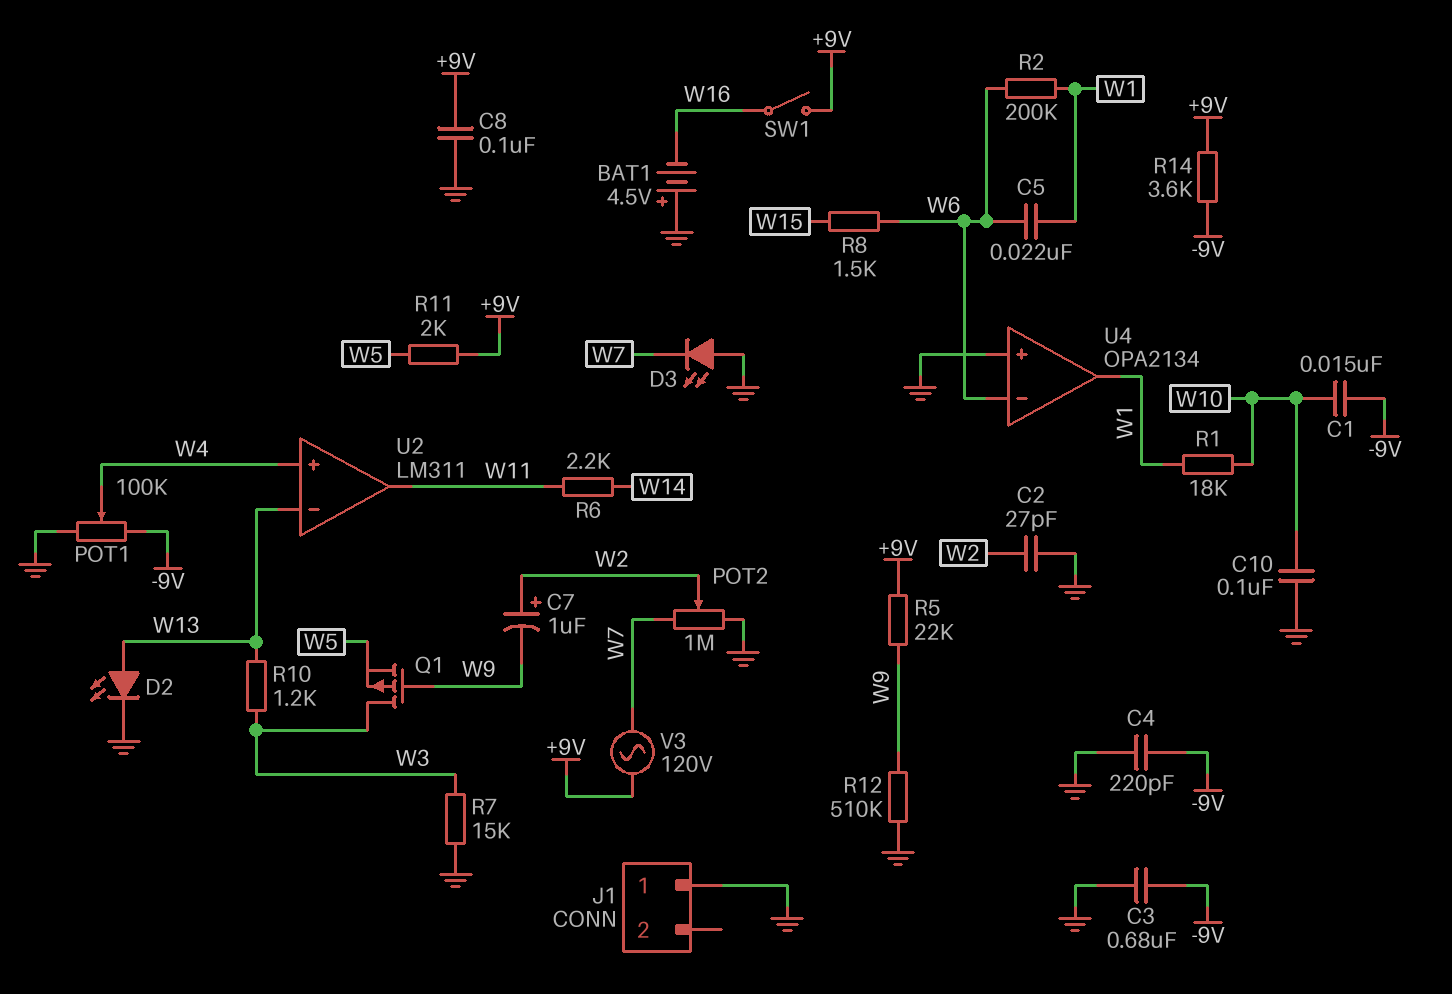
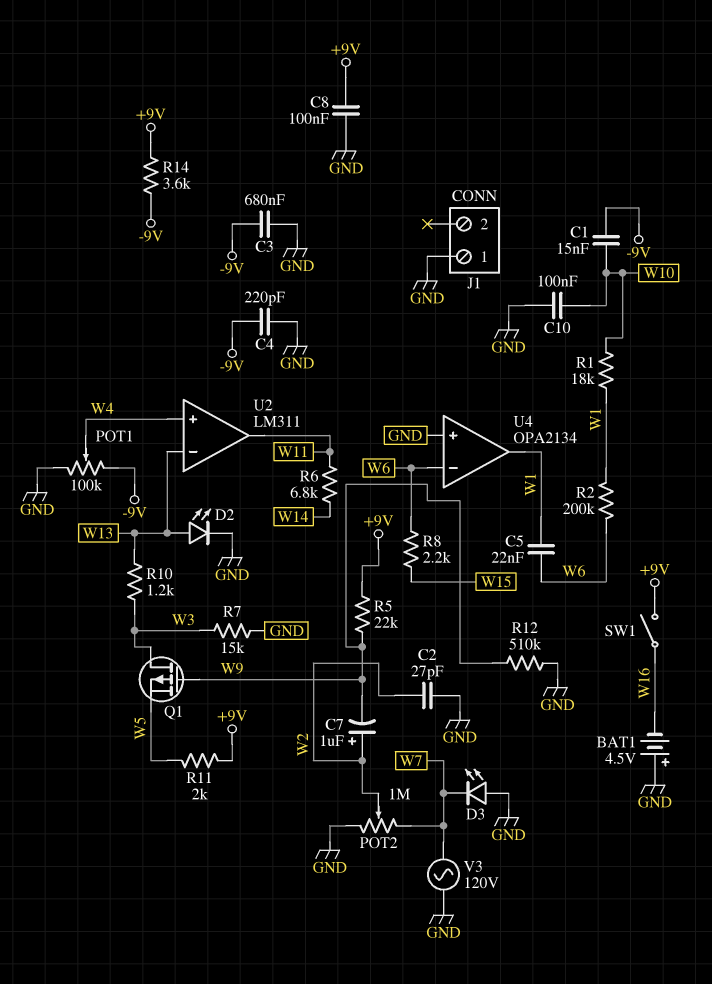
R6: 2.2k (W11, W14) -> 6.8k (W11, W14)
R8: 1.5k (W6, W15) -> 2.2k (W6, W15)
V3: AC 120V (+9V, W7) -> AC 120V (GND, W7)

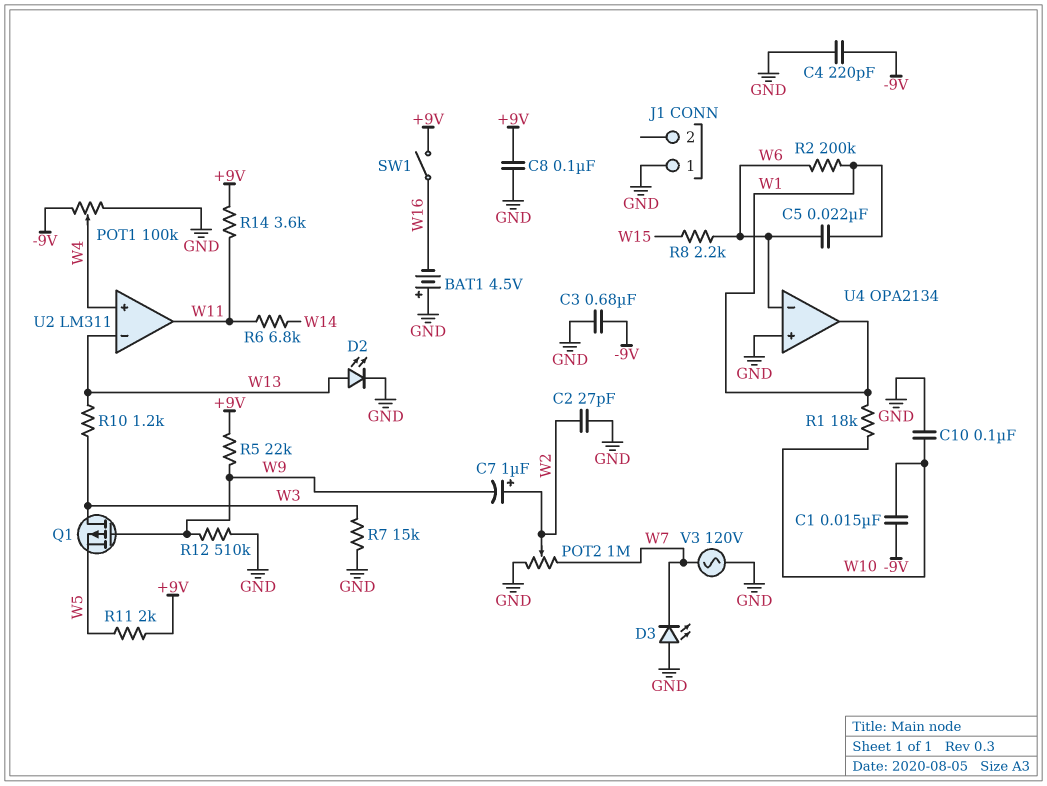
R14: 3.6k (+9V, -9V) -> 3.6k (+9V, W11)

